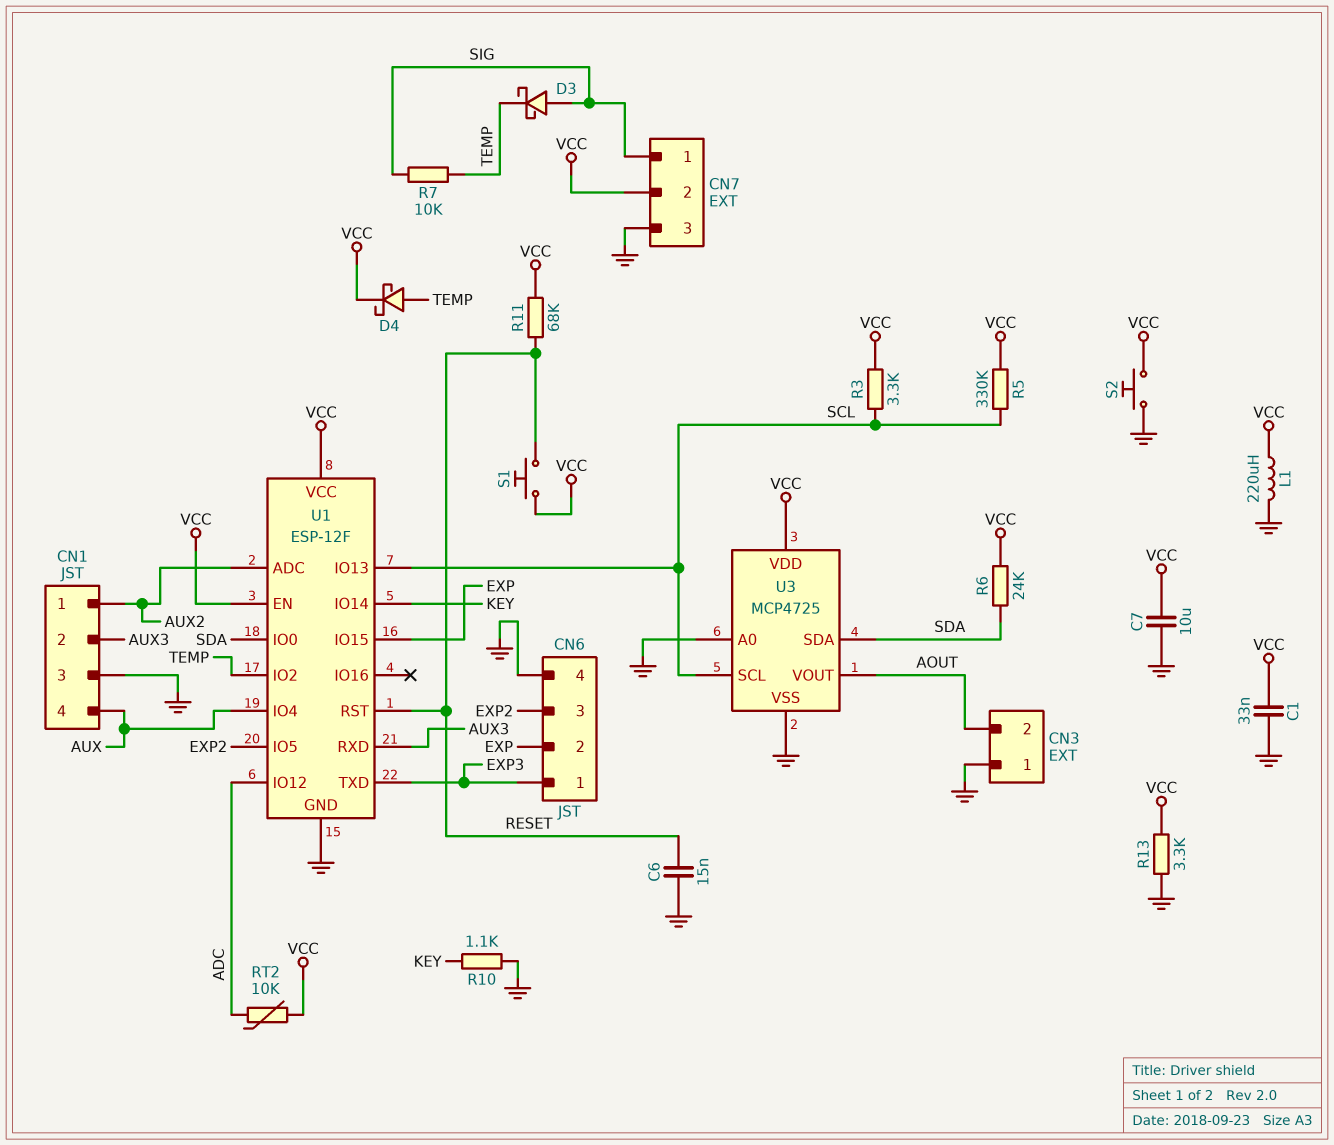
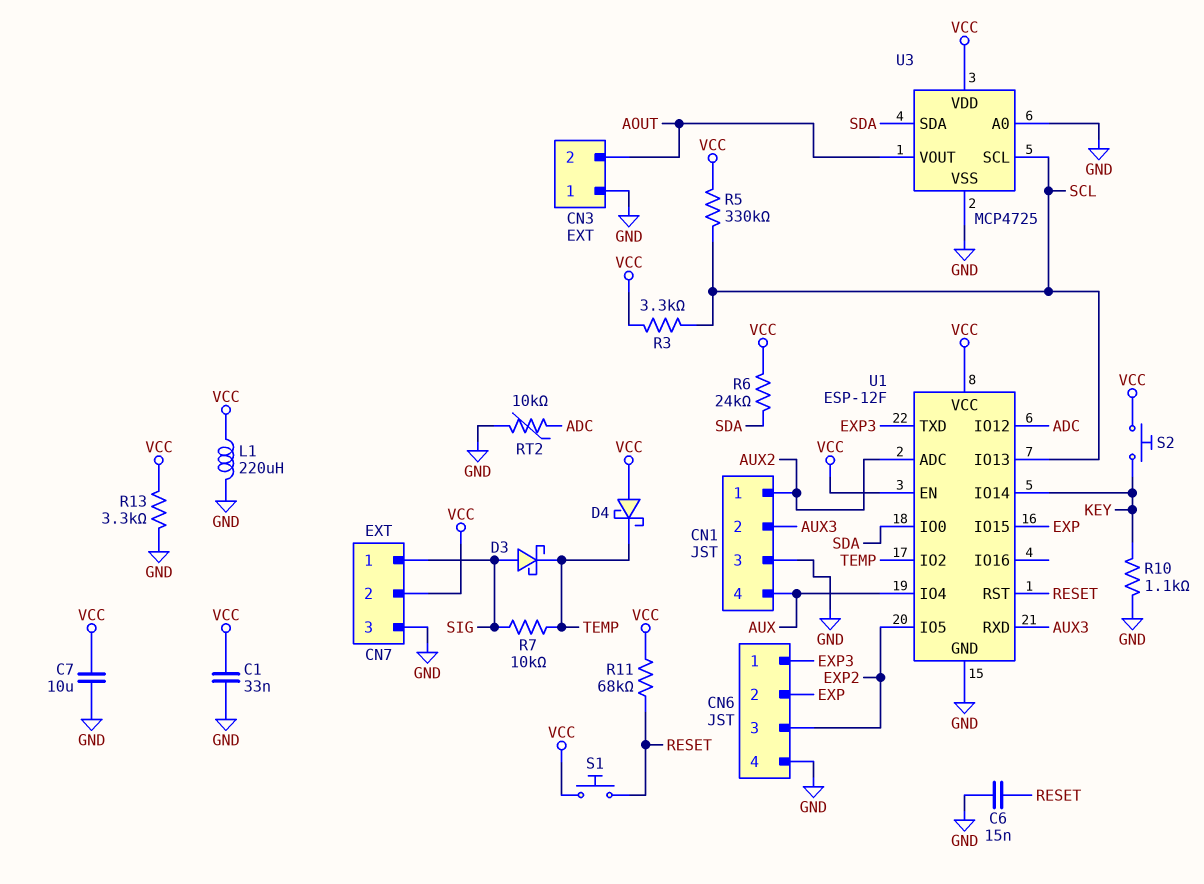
D4: schottky (A TEMP, K VCC) -> schottky (A VCC, K TEMP)
RT2: 10k (ADC, VCC) -> 10k (ADC, GND)
S2: button (GND, VCC) -> button (KEY, VCC)

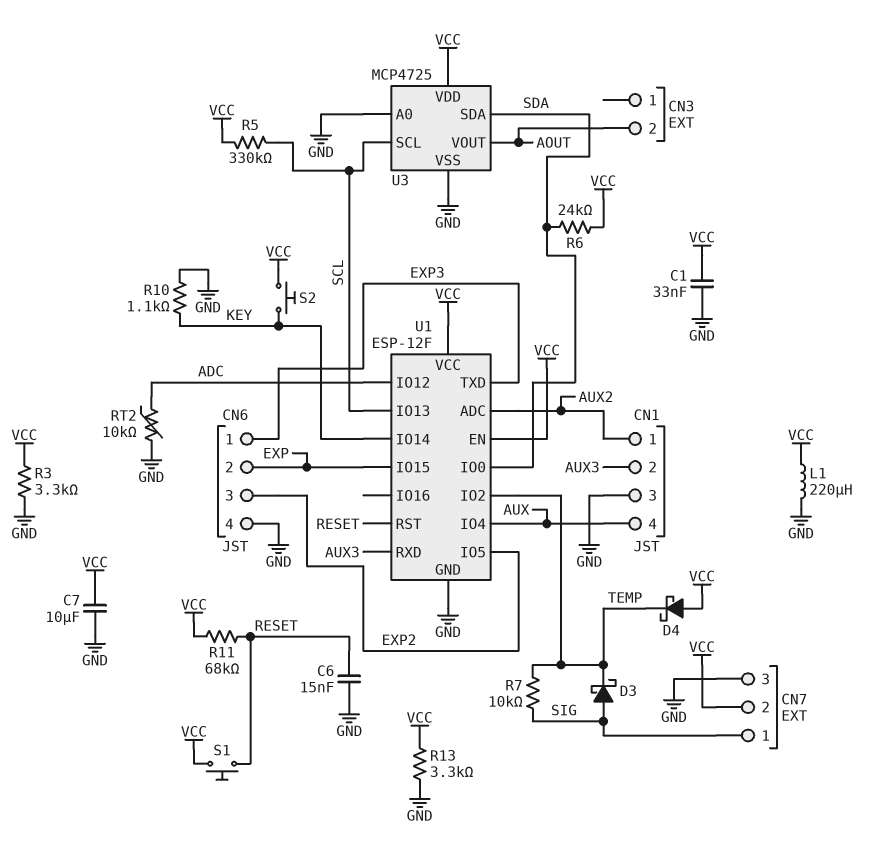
CN3 pin 1: GND -> none
R3: 3.3k (SCL, VCC) -> 3.3k (GND, VCC)

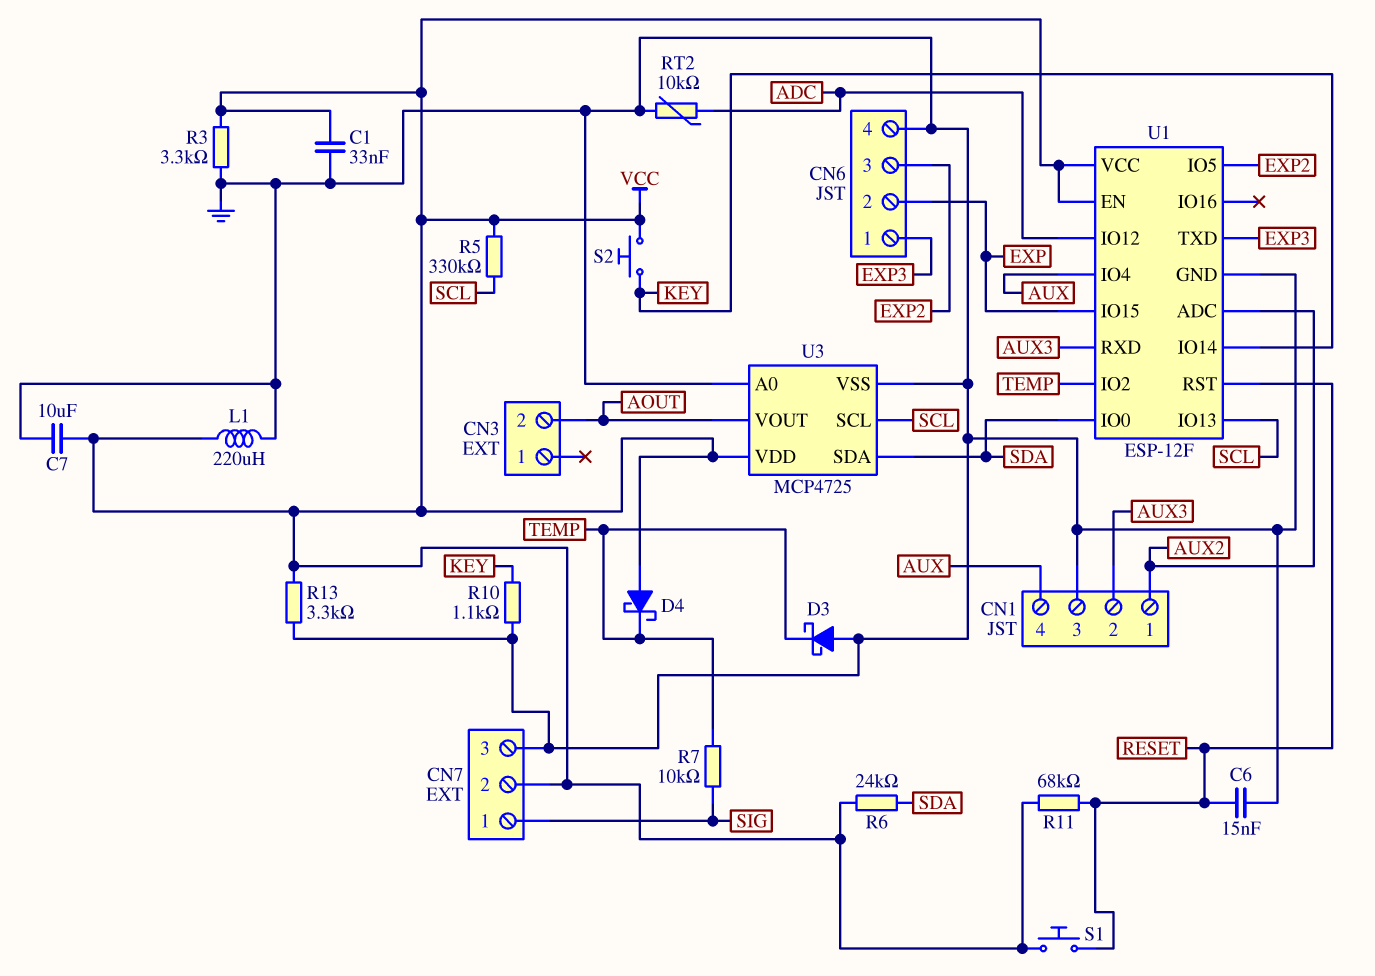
D3: schottky (A SIG, K TEMP) -> schottky (A GND, K TEMP)

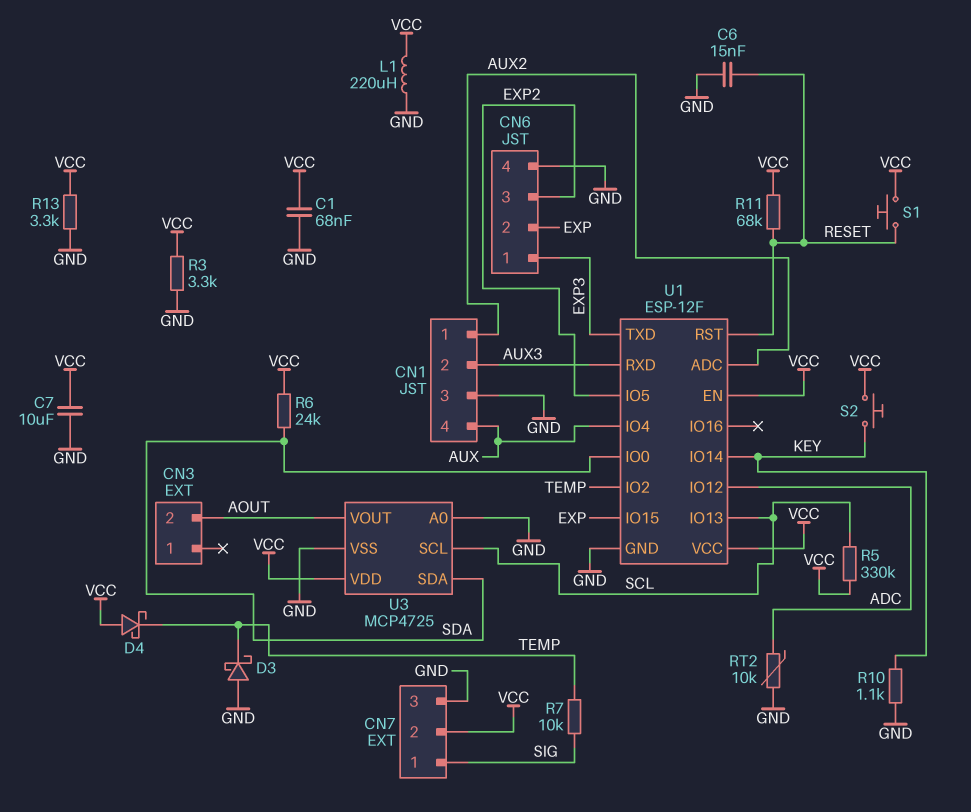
C1: 33nF (GND, VCC) -> 68nF (GND, VCC)

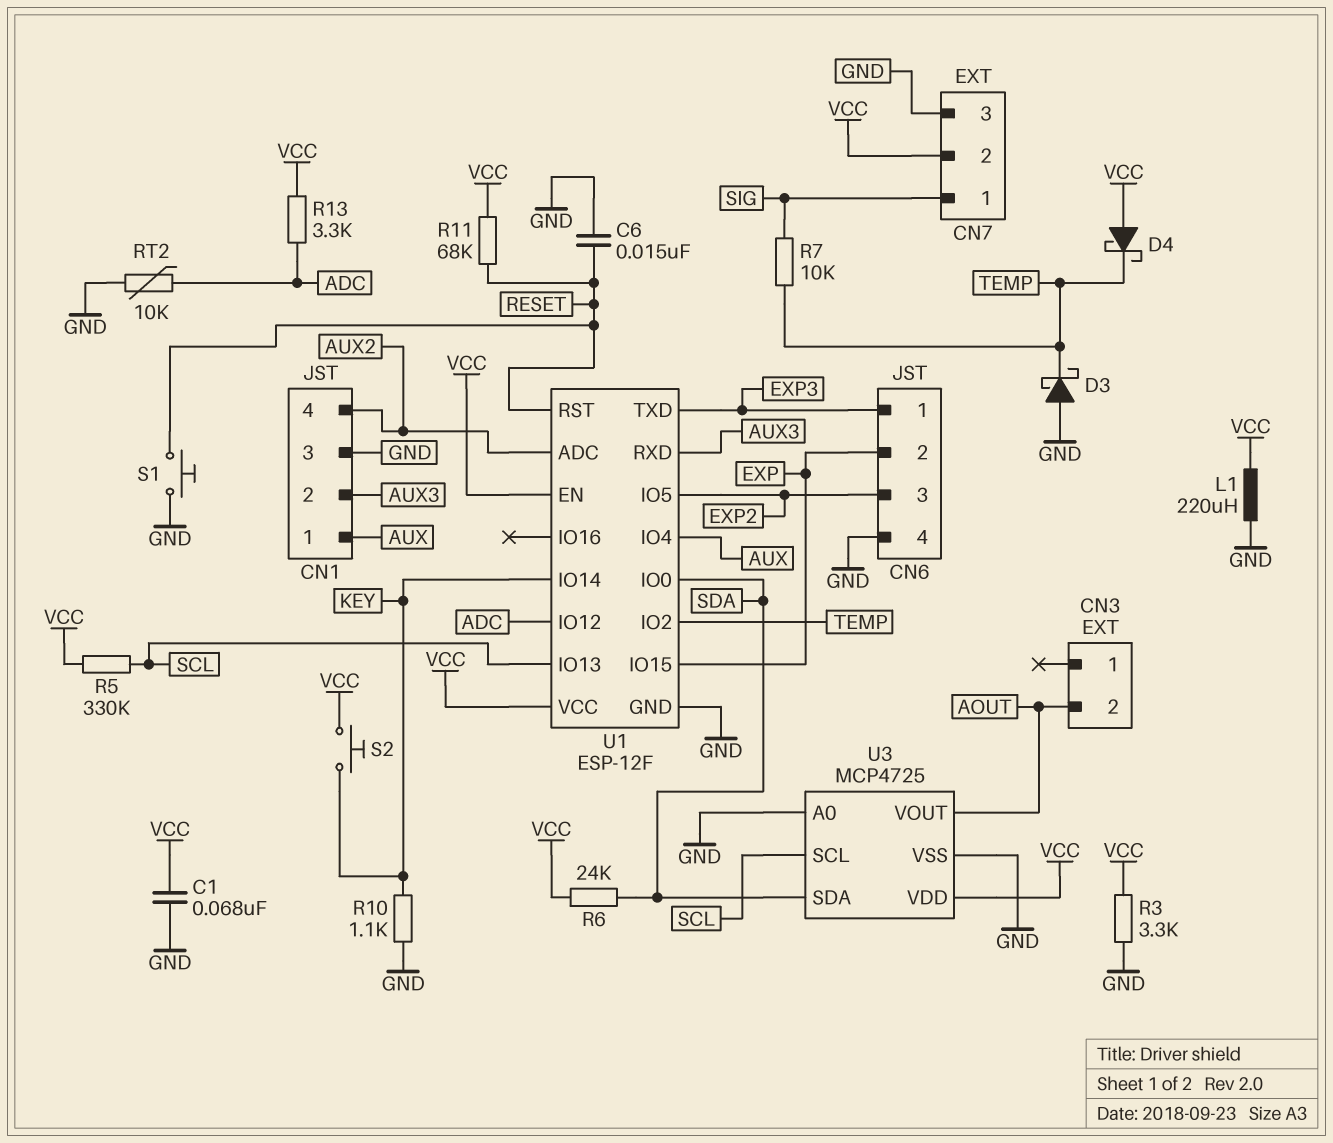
C7: 10uF (GND, VCC) -> none
CN1 pin 1: AUX2 -> AUX
CN1 pin 4: AUX -> AUX2
R13: 3.3k (GND, VCC) -> 3.3k (ADC, VCC)
S1: button (RESET, VCC) -> button (GND, RESET)

